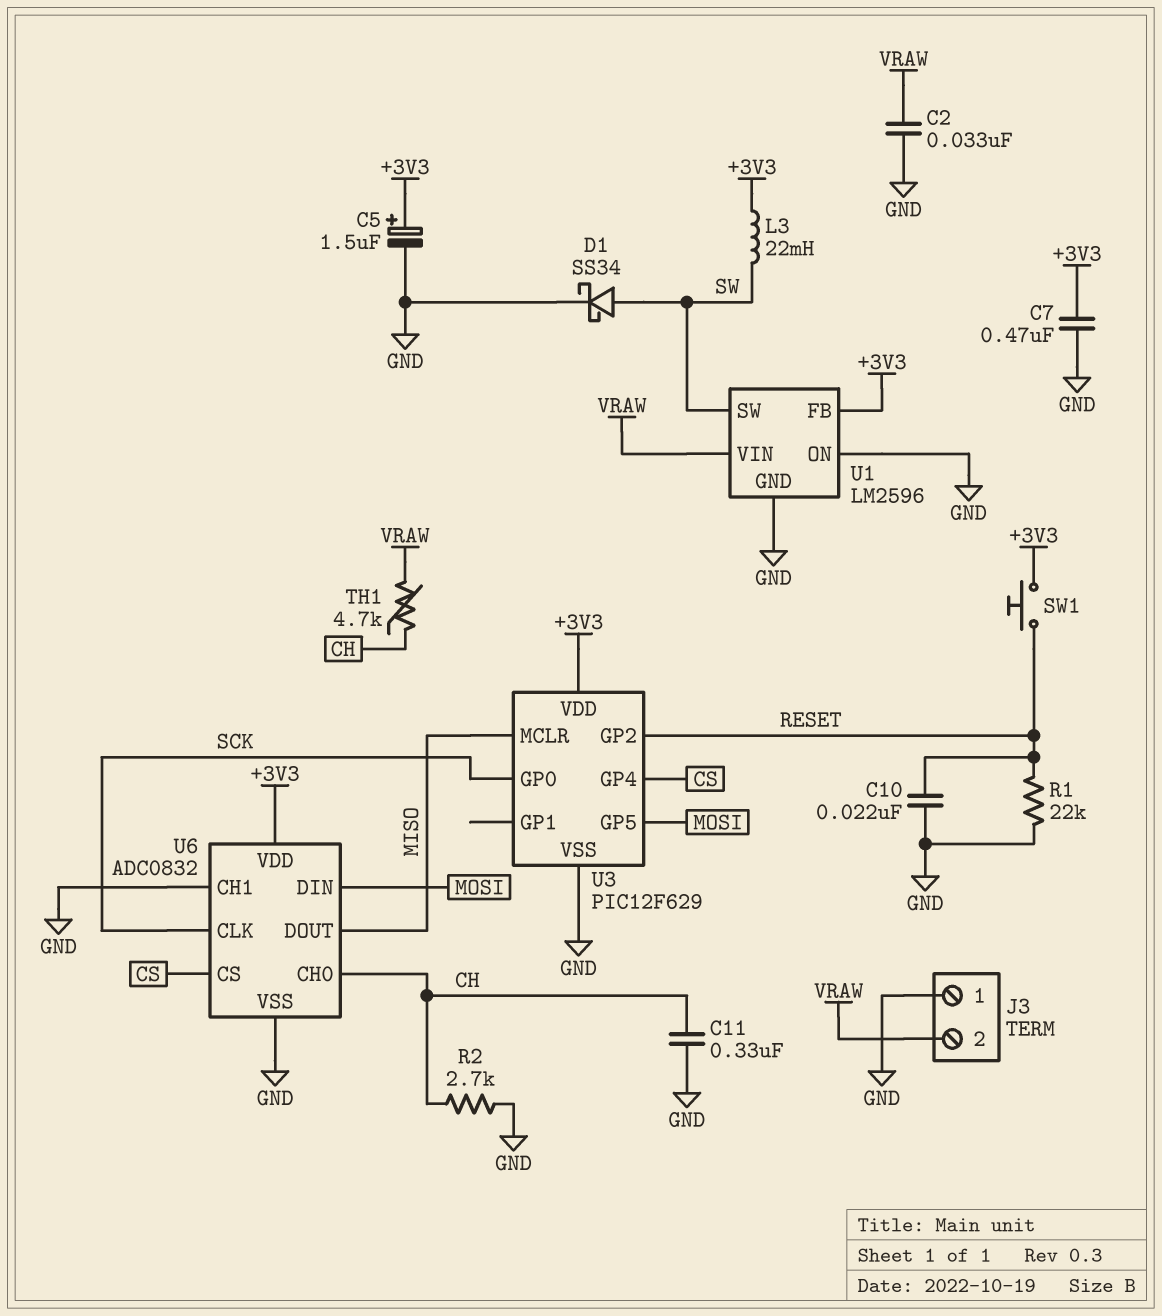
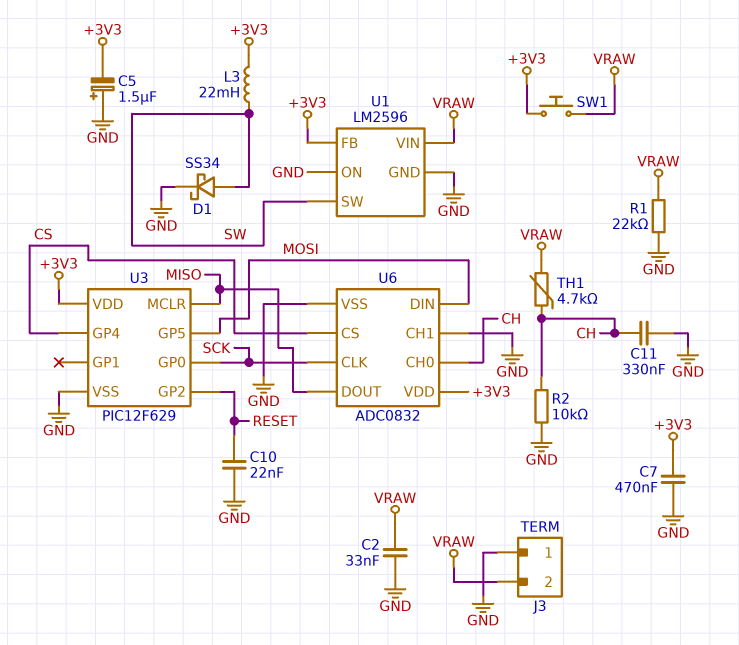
C5: 1.5uF (plus +3V3, minus GND) -> 1.5uF (plus GND, minus +3V3)
R1: 22k (GND, RESET) -> 22k (GND, VRAW)
R2: 2.7k (CH, GND) -> 10k (CH, GND)
SW1: button (+3V3, RESET) -> button (+3V3, VRAW)

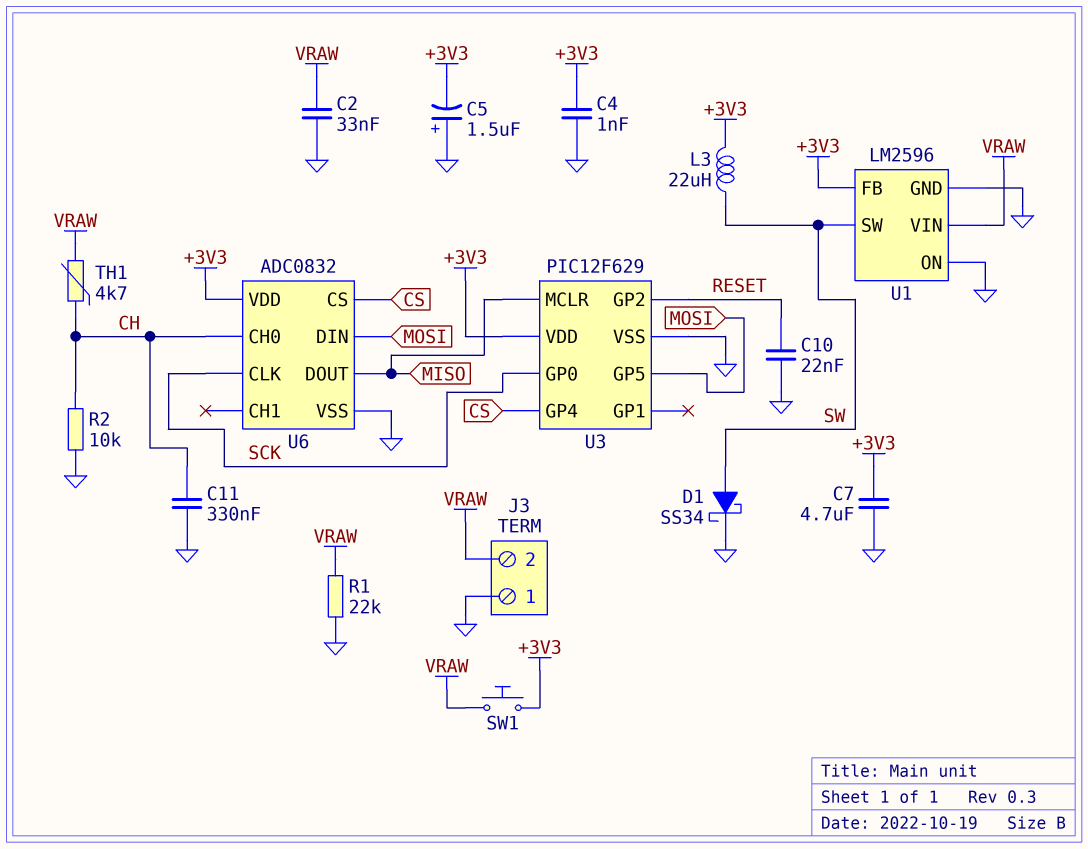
C4: none -> 1nF (+3V3, GND)
C7: 470nF (+3V3, GND) -> 4.7uF (+3V3, GND)
L3: 22mH (+3V3, SW) -> 22uH (+3V3, SW)
U6 pin CH1: GND -> none

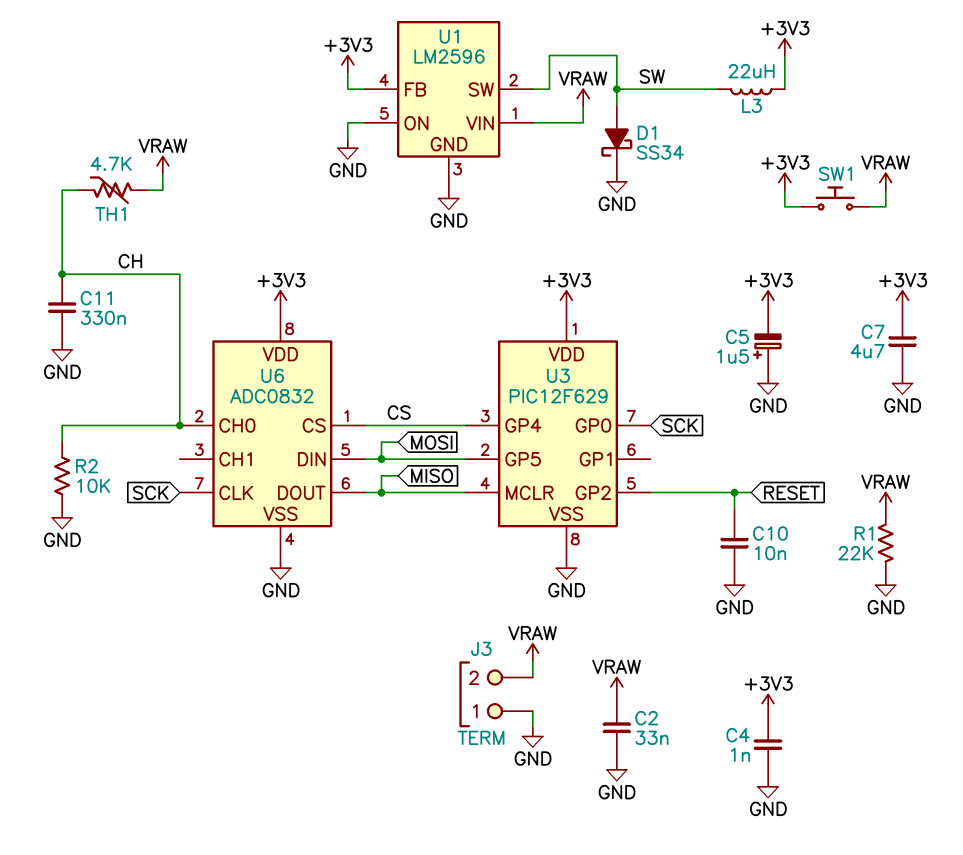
C10: 22nF (GND, RESET) -> 10nF (GND, RESET)

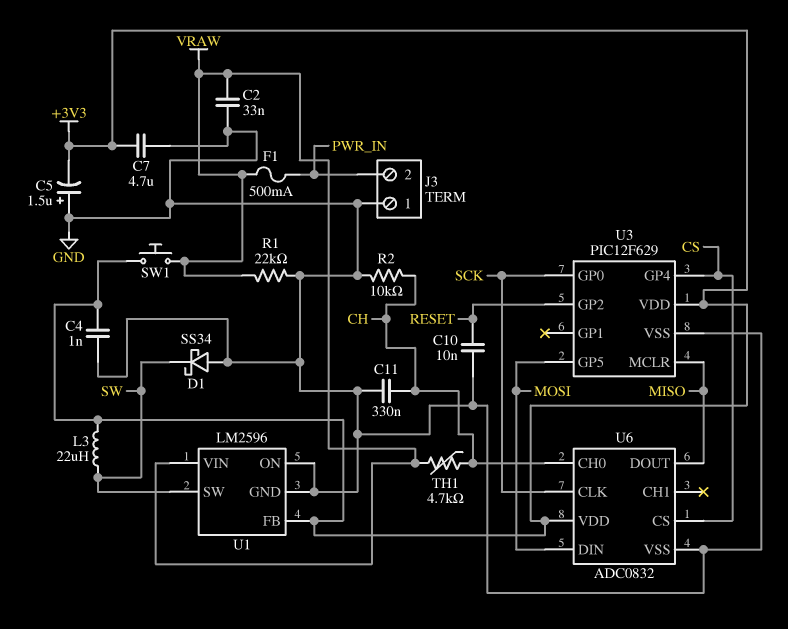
D1: schottky SS34 (A SW, K GND) -> schottky SS34 (A GND, K SW)
F1: none -> 500mA (PWR_IN, VRAW)
J3 pin 2: VRAW -> PWR_IN

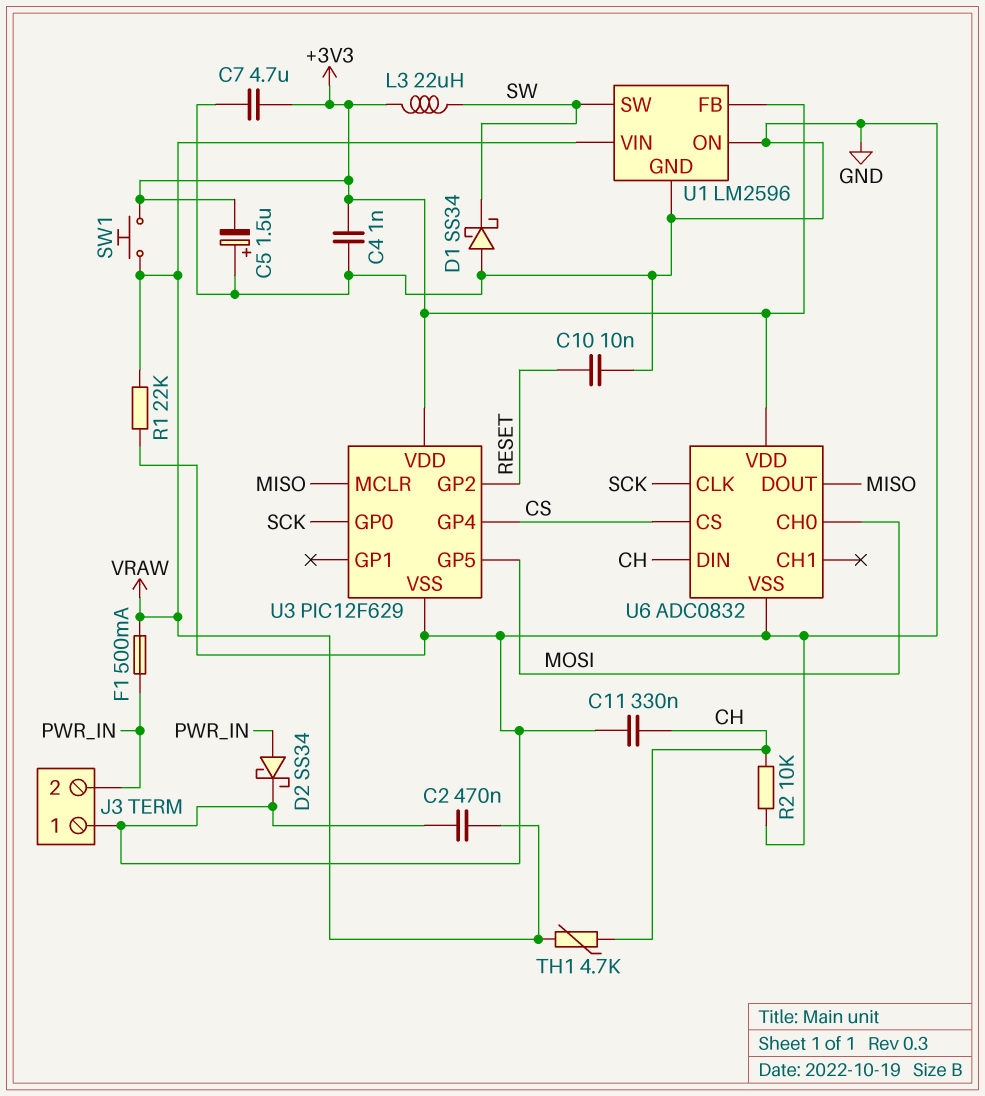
C2: 33nF (GND, VRAW) -> 470nF (GND, VRAW)
D2: none -> schottky SS34 (A PWR_IN, K GND)
U6 pin CH0: CH -> MOSI
U6 pin DIN: MOSI -> CH

